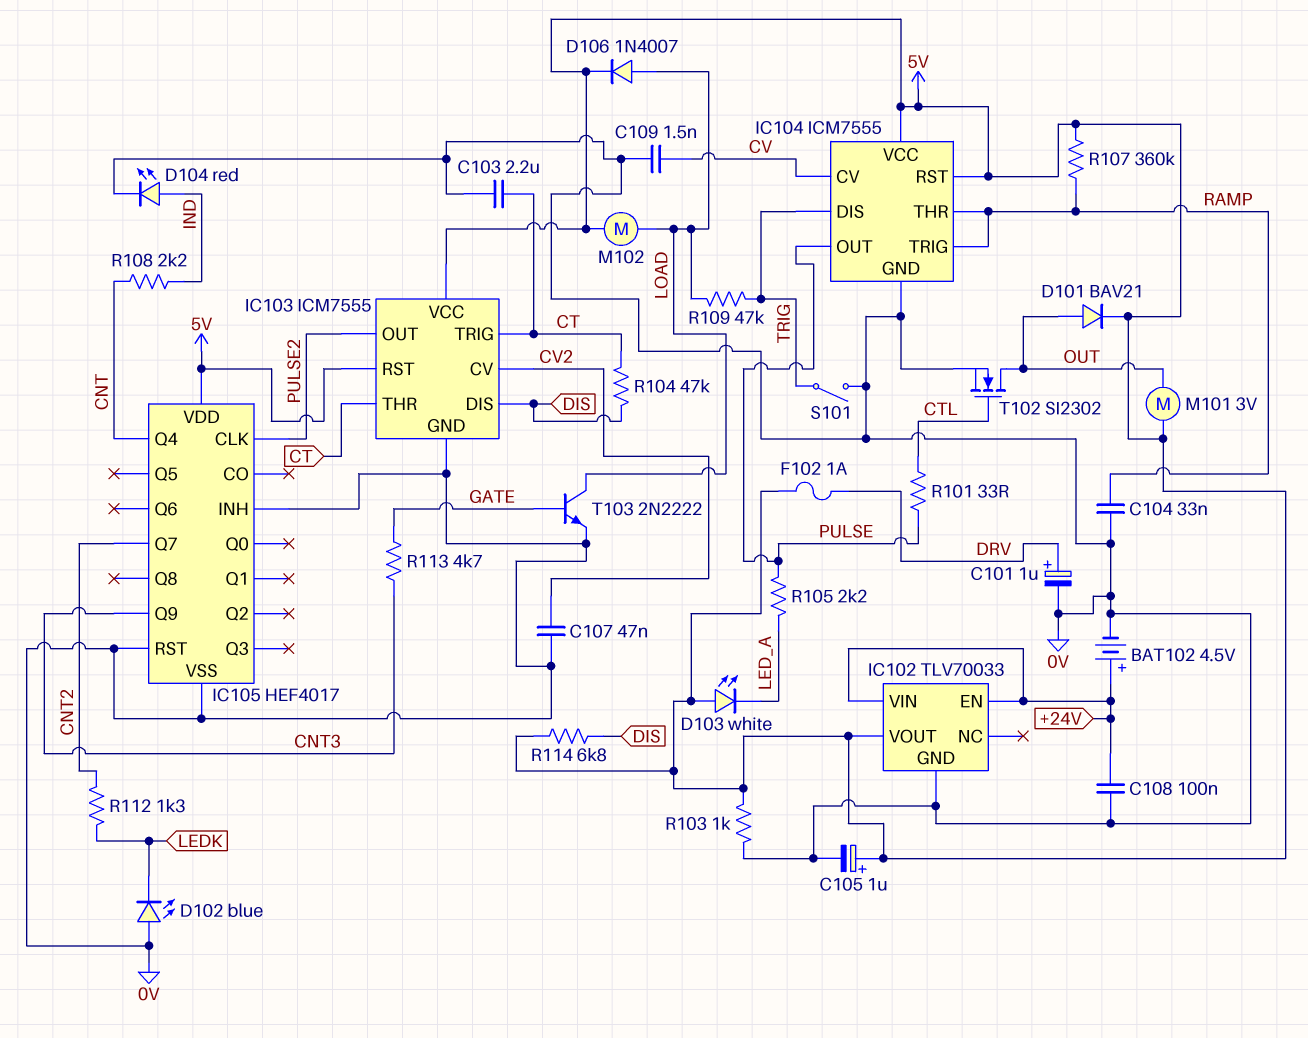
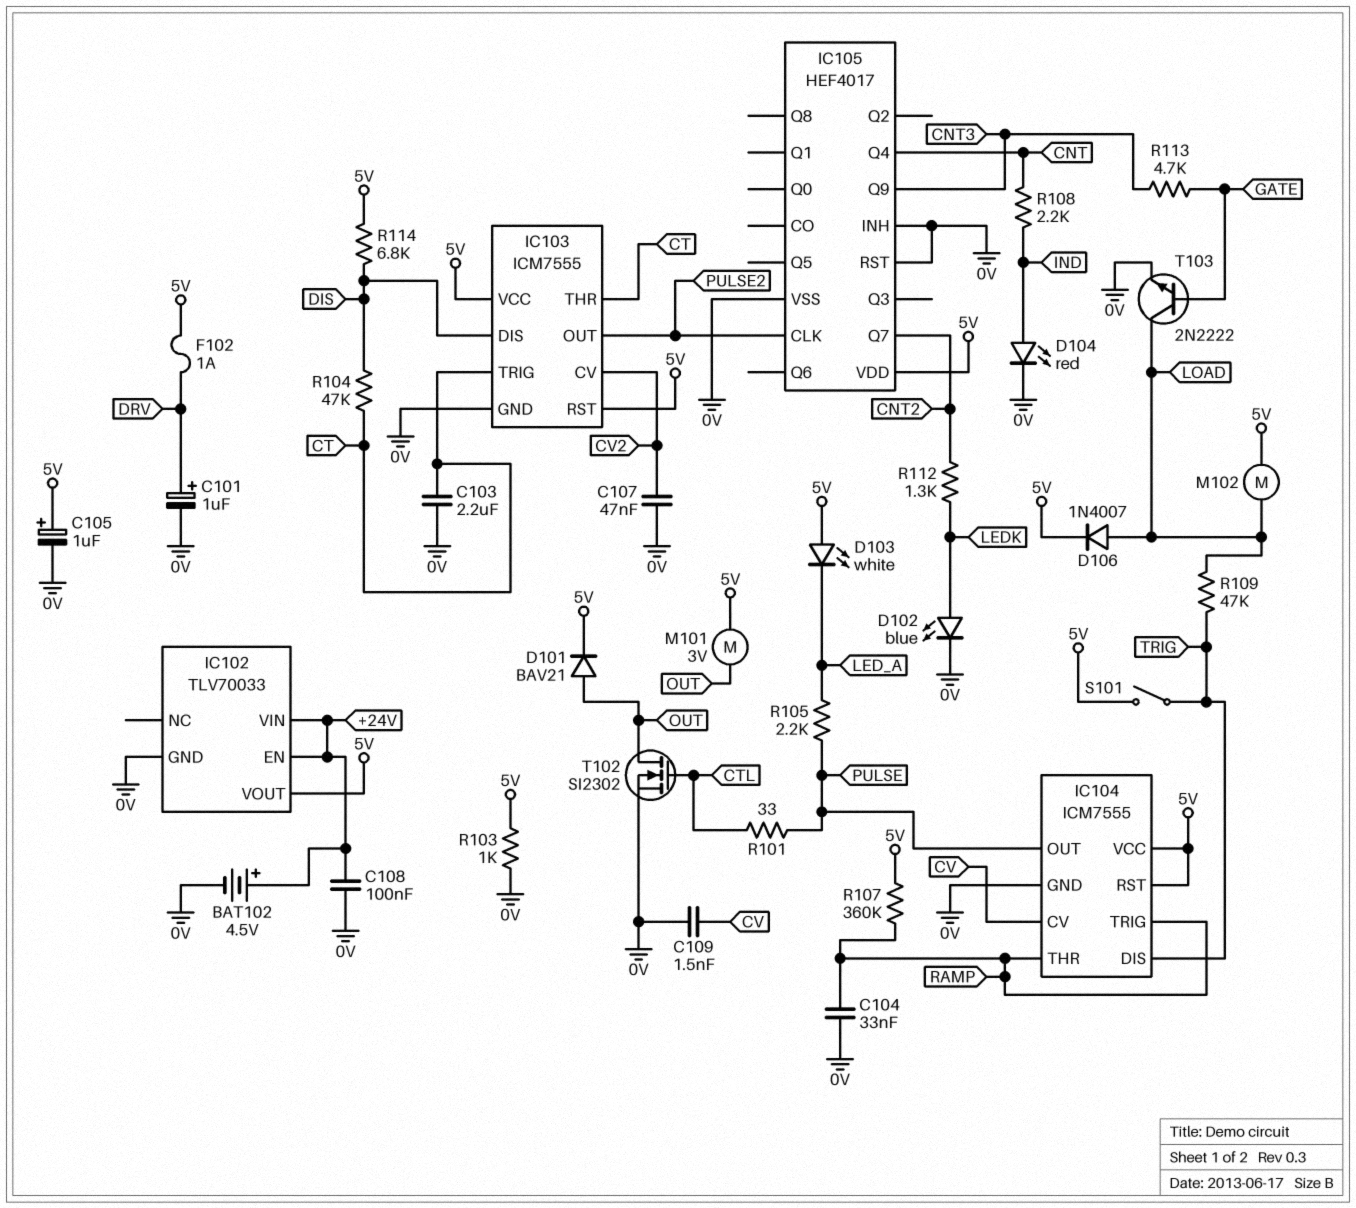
D102: LED blue (A 0V, K LEDK) -> LED blue (A LEDK, K 0V)
S101: switch (0V, TRIG) -> switch (5V, TRIG)

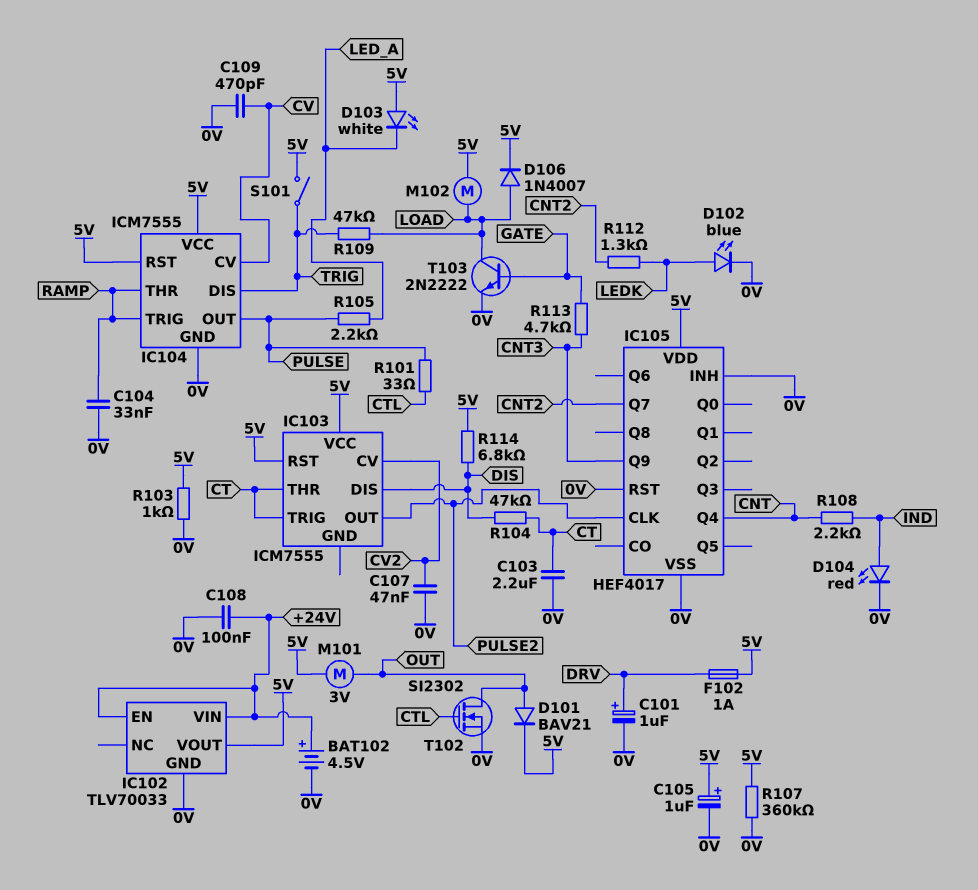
C109: 1.5nF (0V, CV) -> 470pF (0V, CV)
IC103 pin GND: 0V -> none
R107: 360k (5V, RAMP) -> 360k (0V, 5V)

